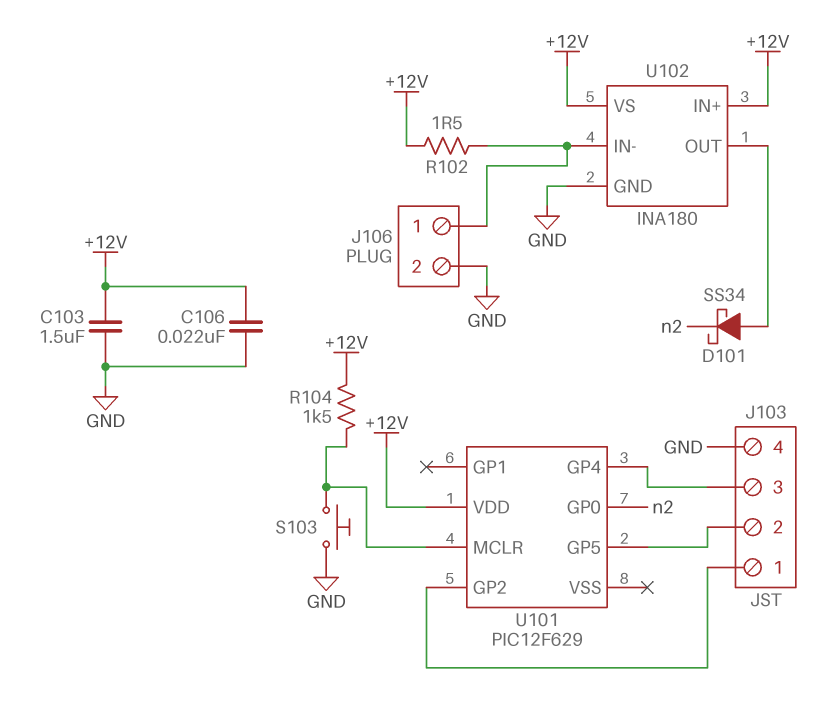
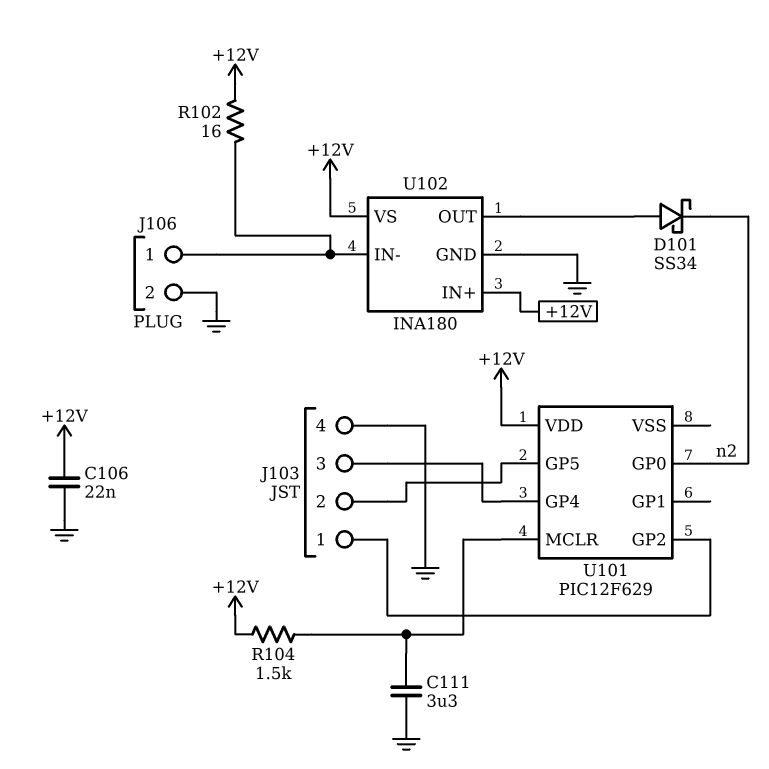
C103: 1.5uF (+12V, GND) -> none
C111: none -> 3.3uF (GND, U101/MCLR)
R102: 1.5 (+12V, J106/1) -> 16 (+12V, J106/1)
S103: button (GND, U101/MCLR) -> none

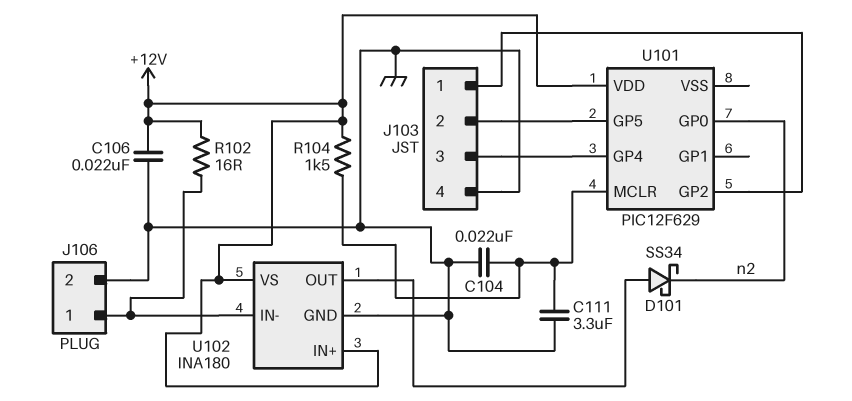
C104: none -> 22nF (GND, U101/MCLR)

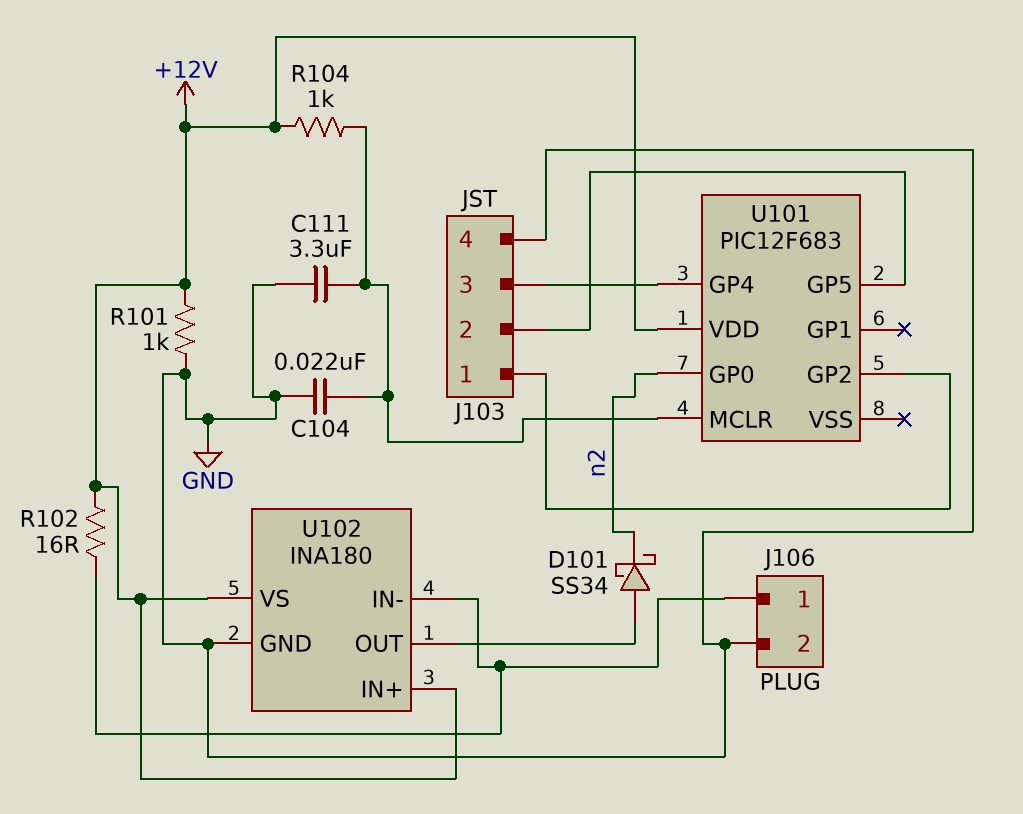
C106: 22nF (+12V, GND) -> none
R101: none -> 1k (+12V, GND)
R104: 1.5k (+12V, U101/MCLR) -> 1k (+12V, U101/MCLR)
U101: PIC12F629 -> PIC12F683

